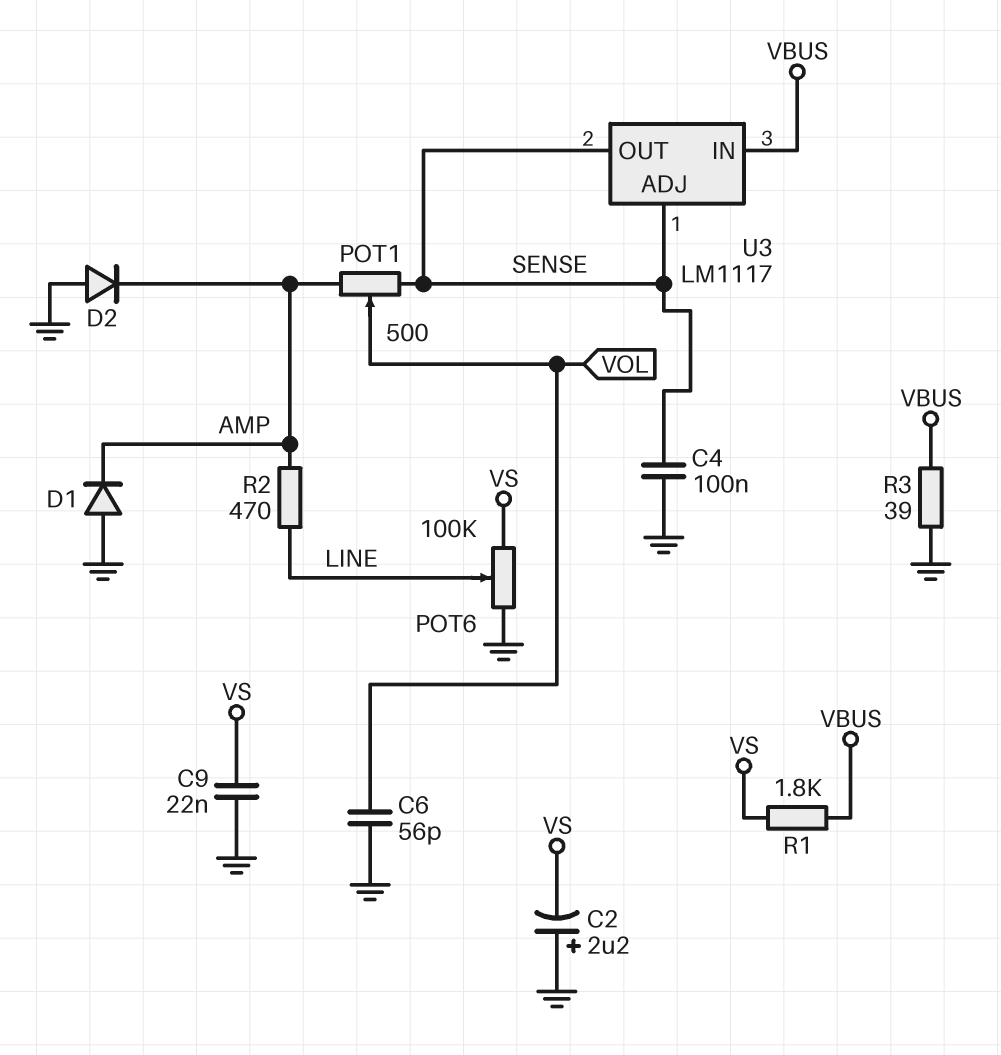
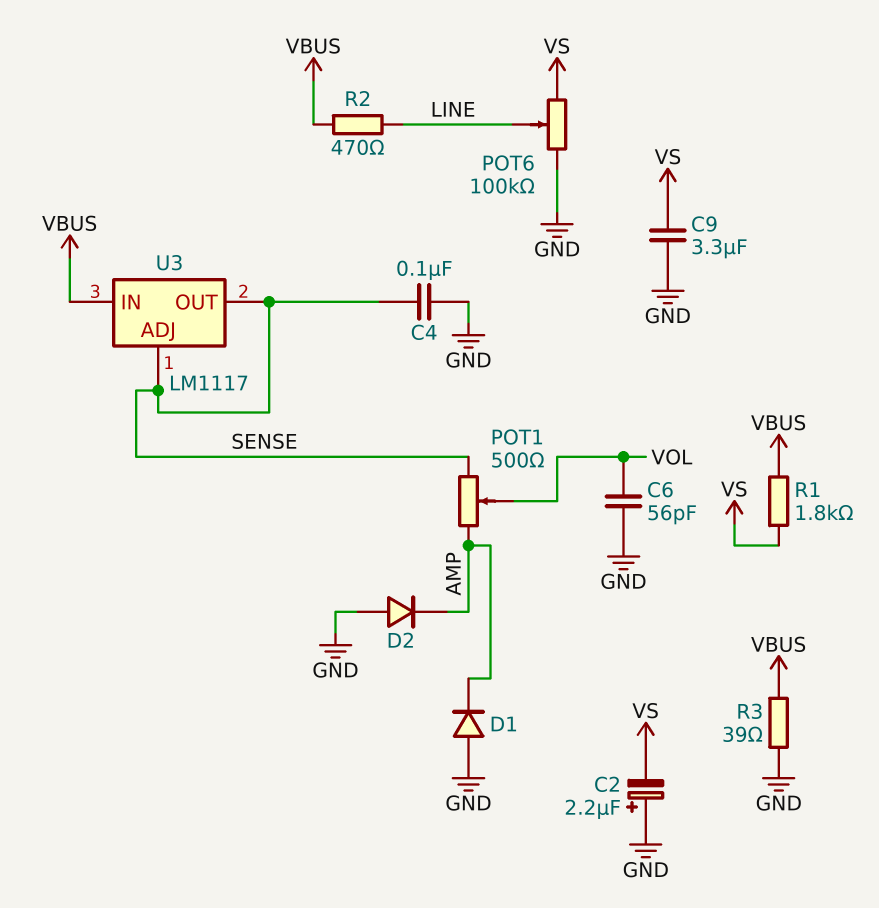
C9: 22nF (GND, VS) -> 3.3uF (GND, VS)
R2: 470 (AMP, LINE) -> 470 (LINE, VBUS)

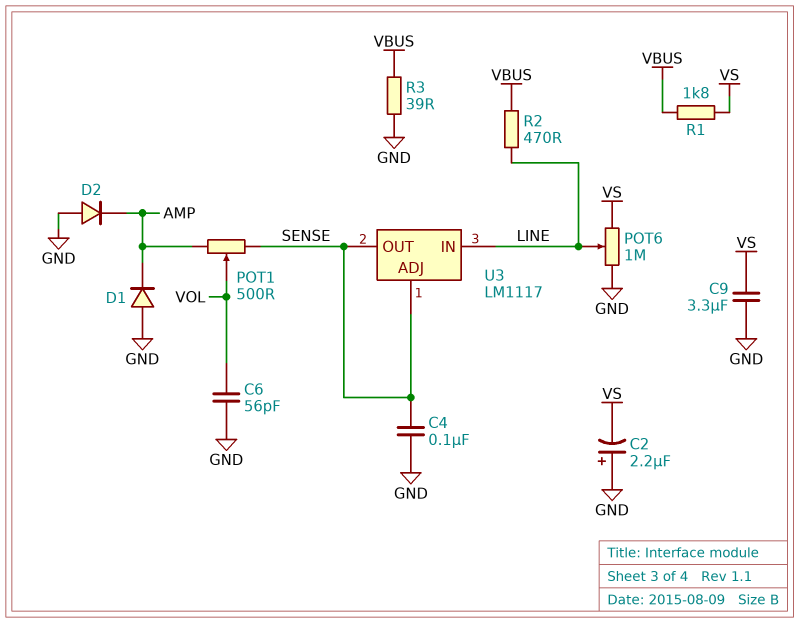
POT6: 100k (GND, VS, wiper LINE) -> 1M (GND, VS, wiper LINE)
U3 pin IN: VBUS -> LINE

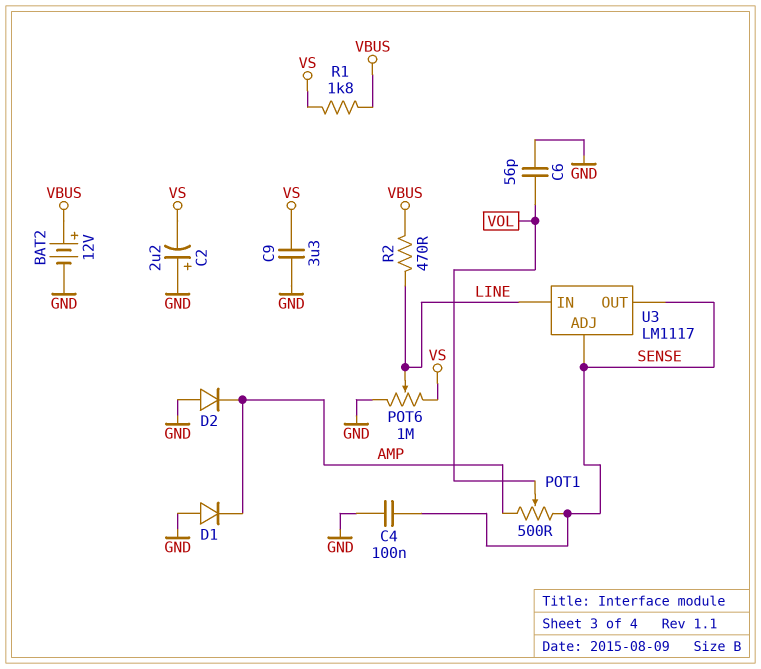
BAT2: none -> 12V (plus VBUS, minus GND)
R3: 39 (GND, VBUS) -> none

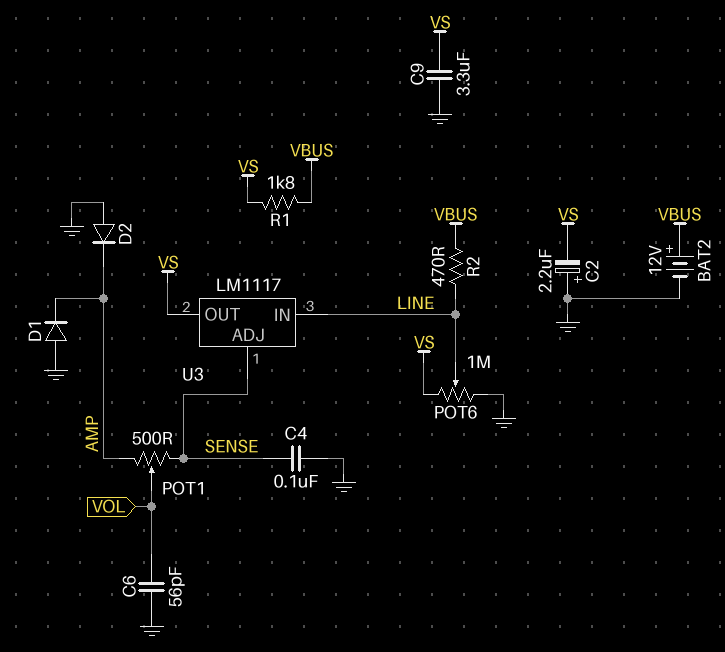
U3 pin OUT: SENSE -> VS

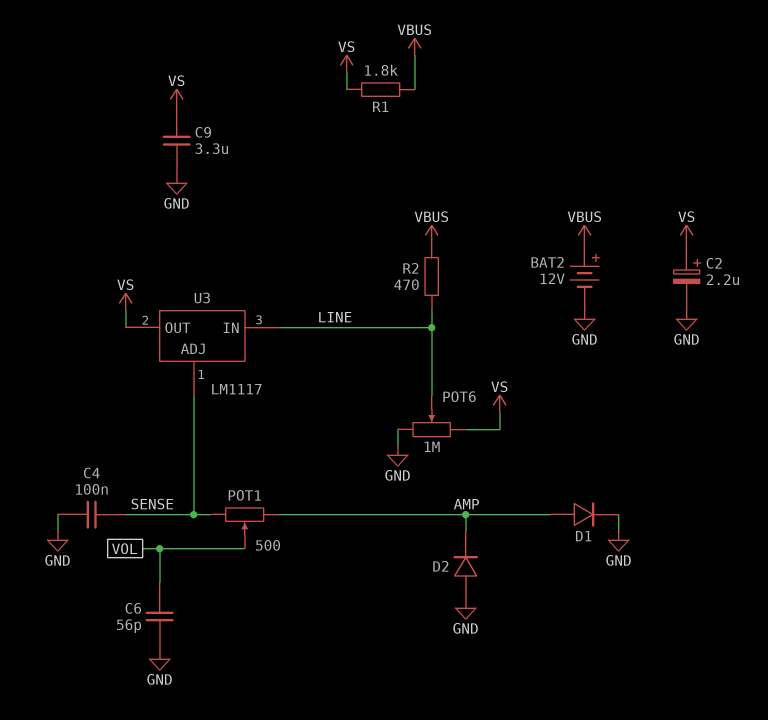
C2: 2.2uF (plus GND, minus VS) -> 2.2uF (plus VS, minus GND)
D1: diode (A GND, K AMP) -> diode (A AMP, K GND)

